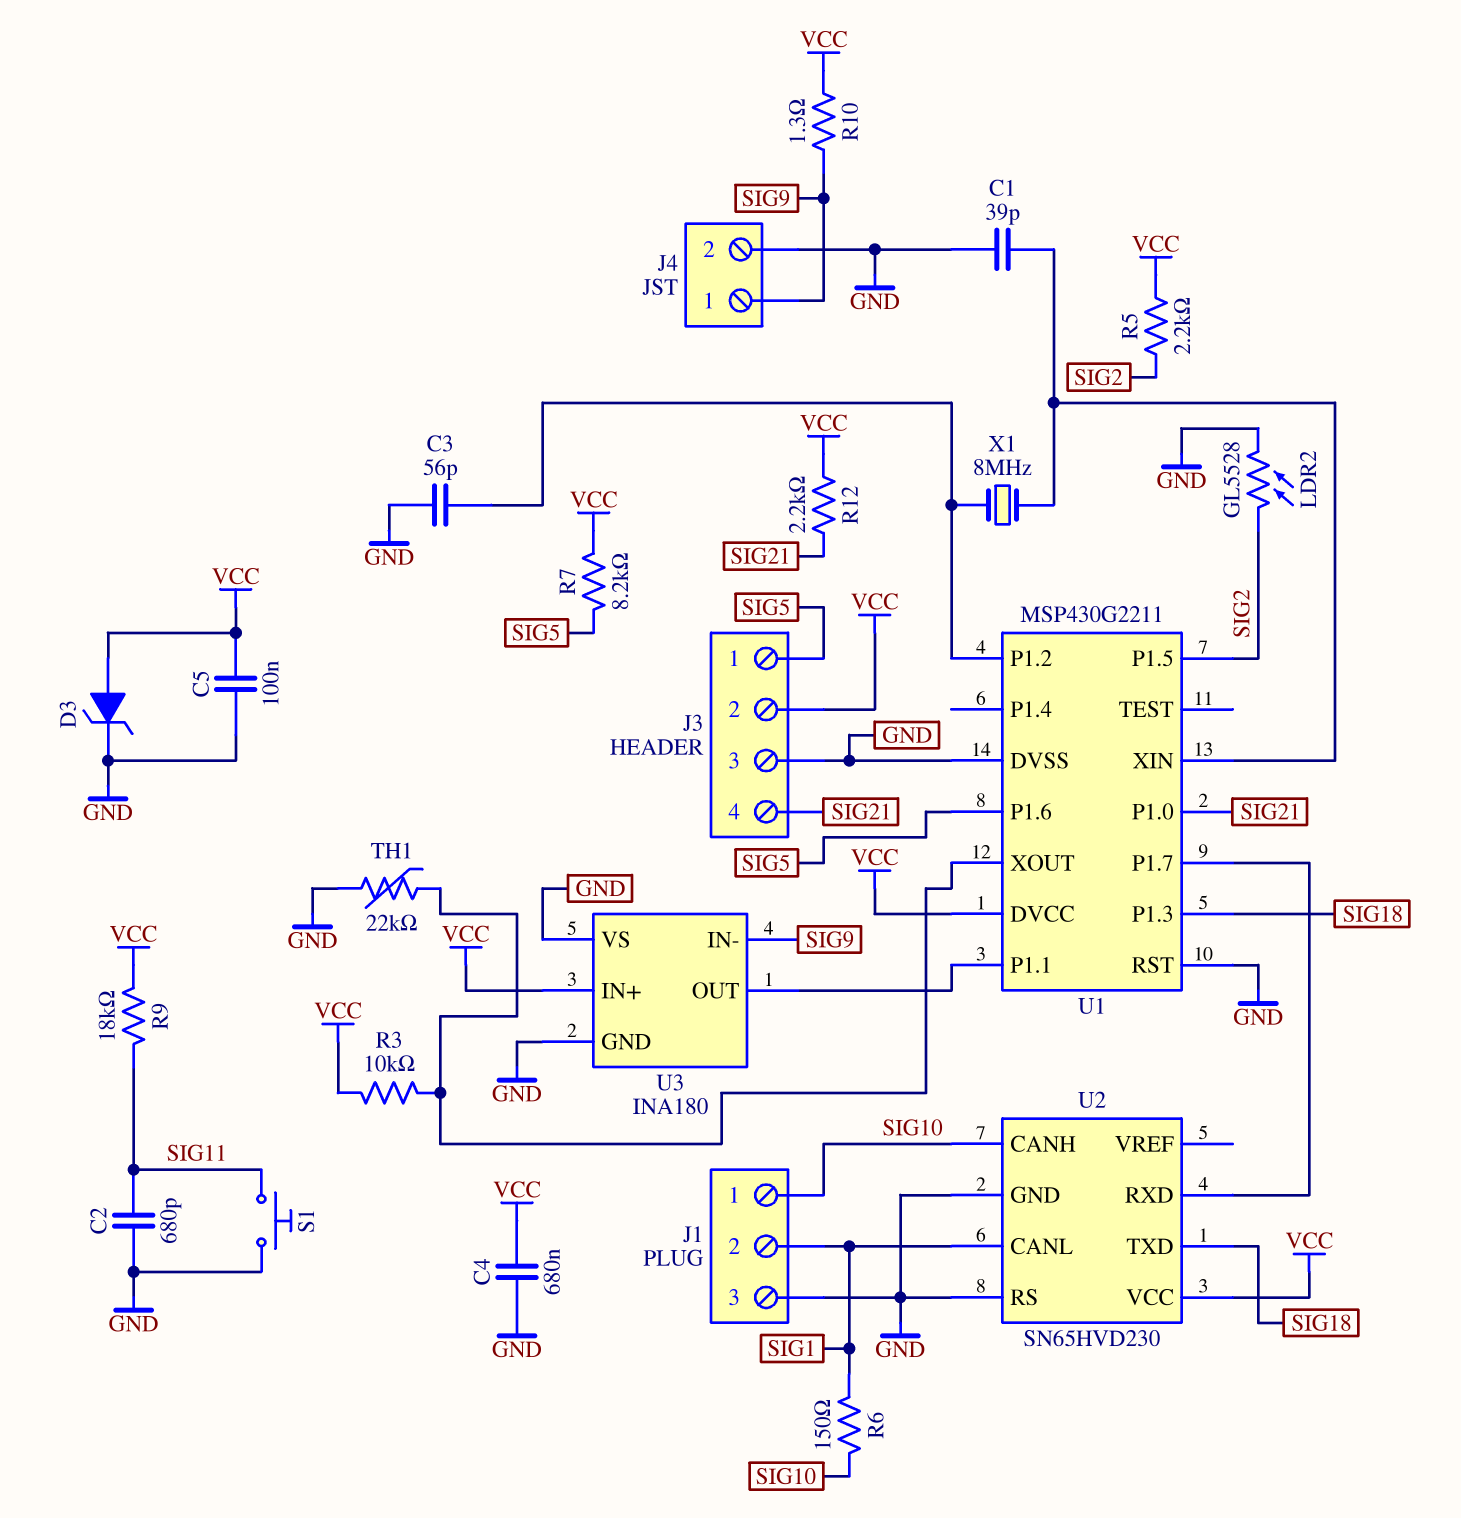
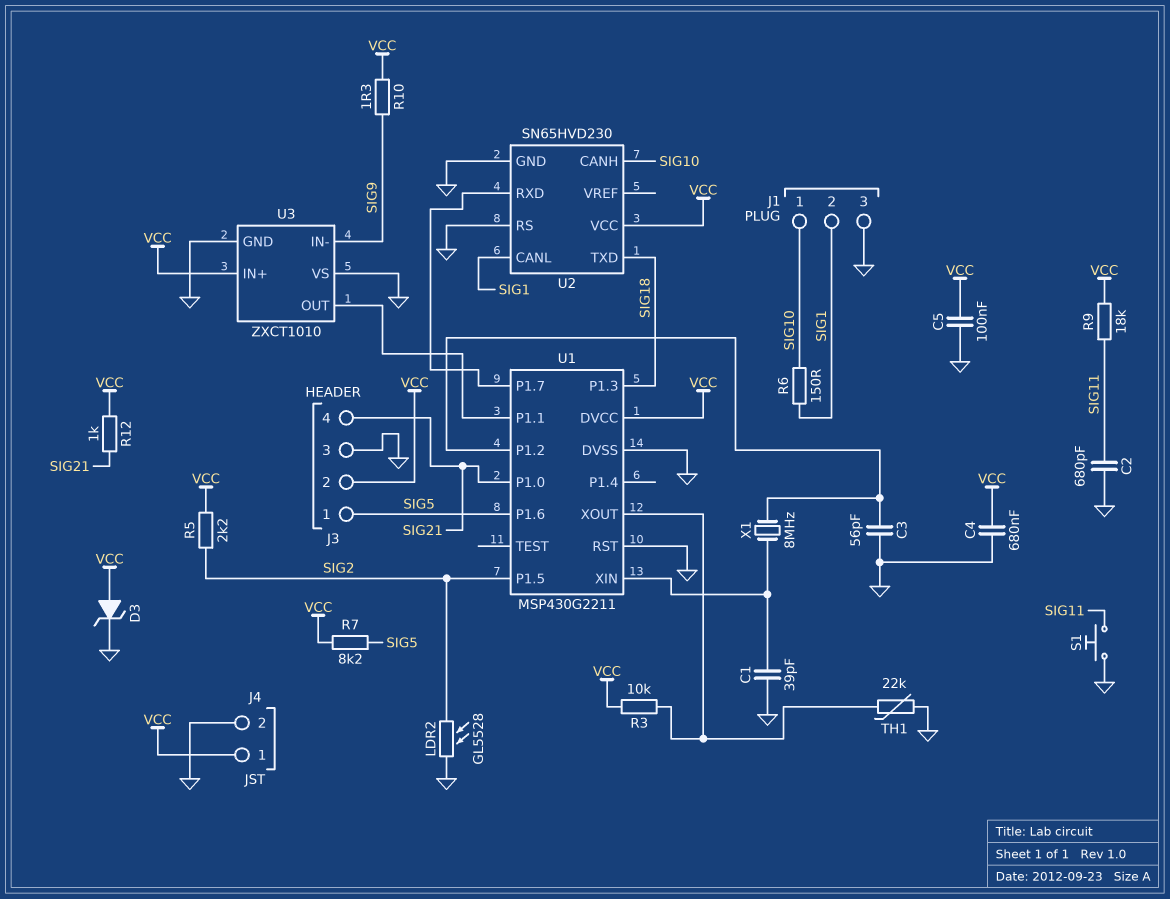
J4 pin 1: SIG9 -> VCC
R12: 2.2k (SIG21, VCC) -> 1k (SIG21, VCC)
U3: INA180 -> ZXCT1010

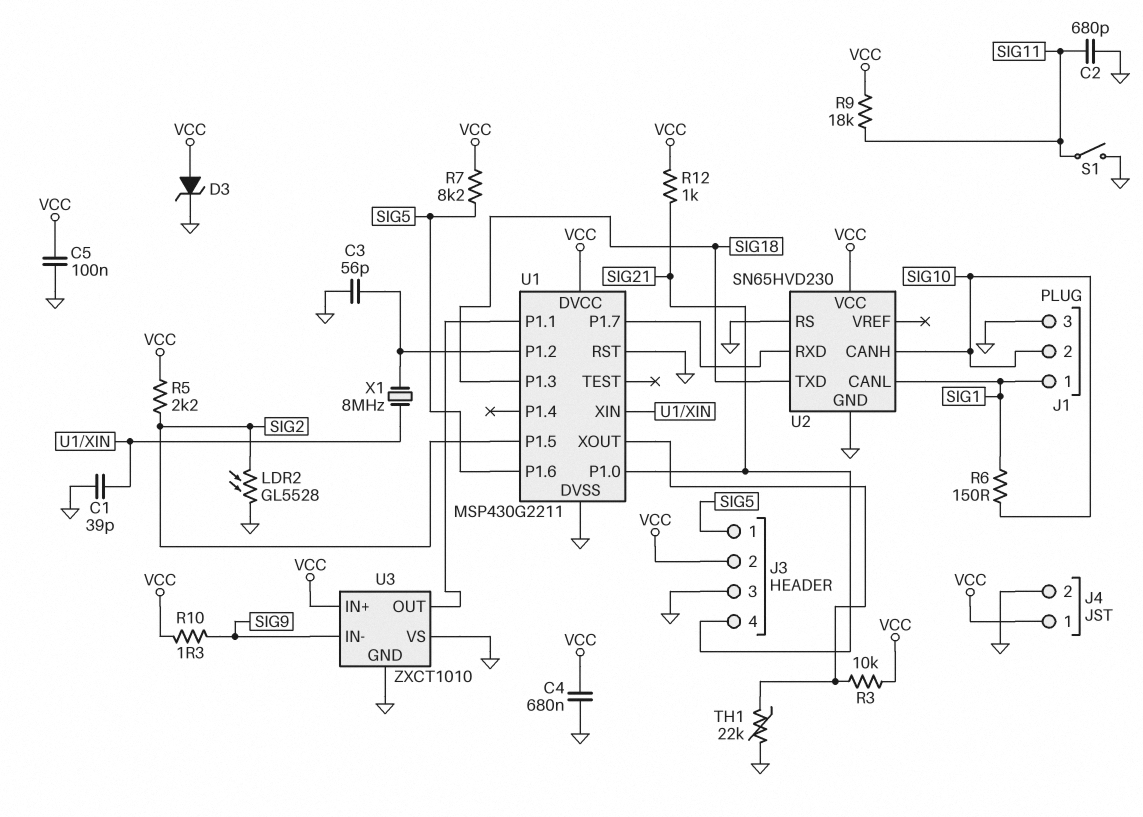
J1 pin 1: SIG10 -> SIG1
J1 pin 2: SIG1 -> SIG10
S1: button (GND, SIG11) -> switch (GND, SIG11)

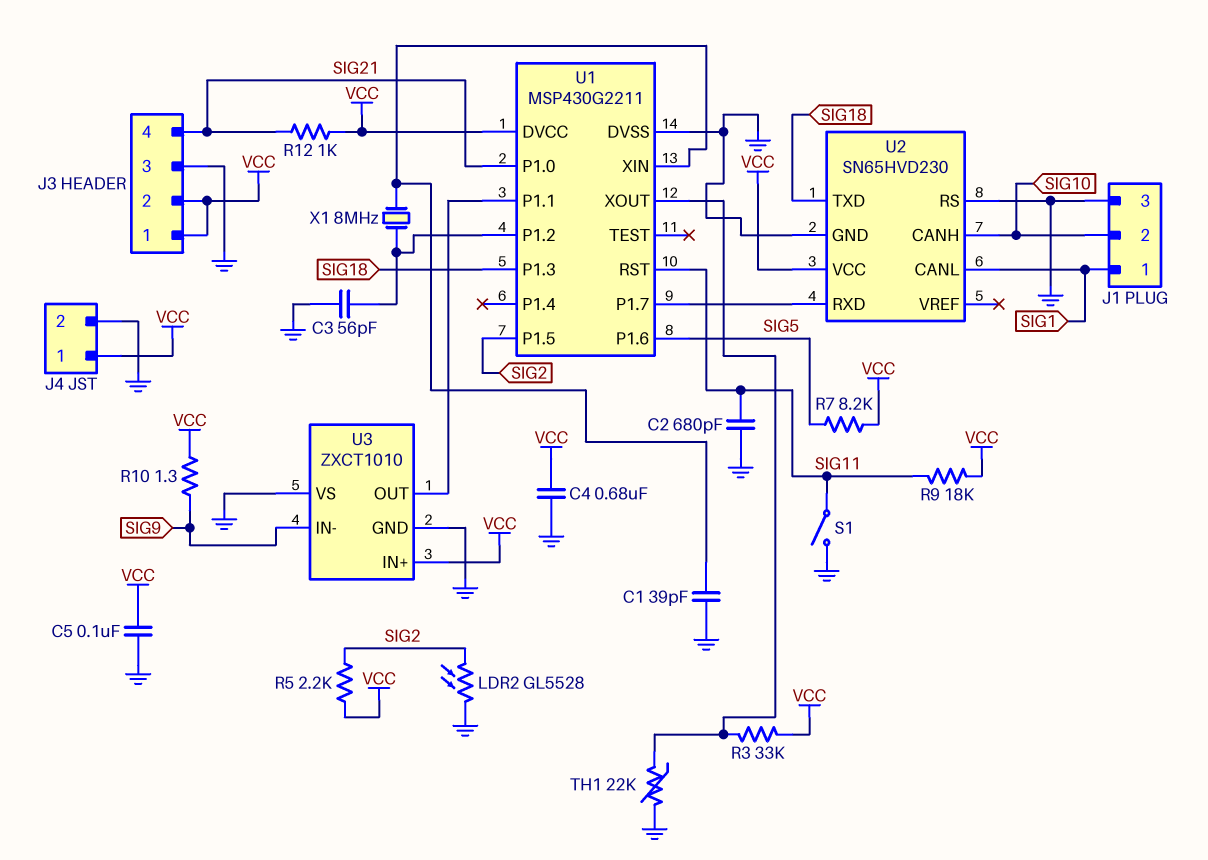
D3: zener (A VCC, K GND) -> none
J3 pin 1: SIG5 -> VCC
R3: 10k (U1/XOUT, VCC) -> 33k (U1/XOUT, VCC)
R6: 150 (SIG1, SIG10) -> none
U1 pin RST: GND -> SIG11

